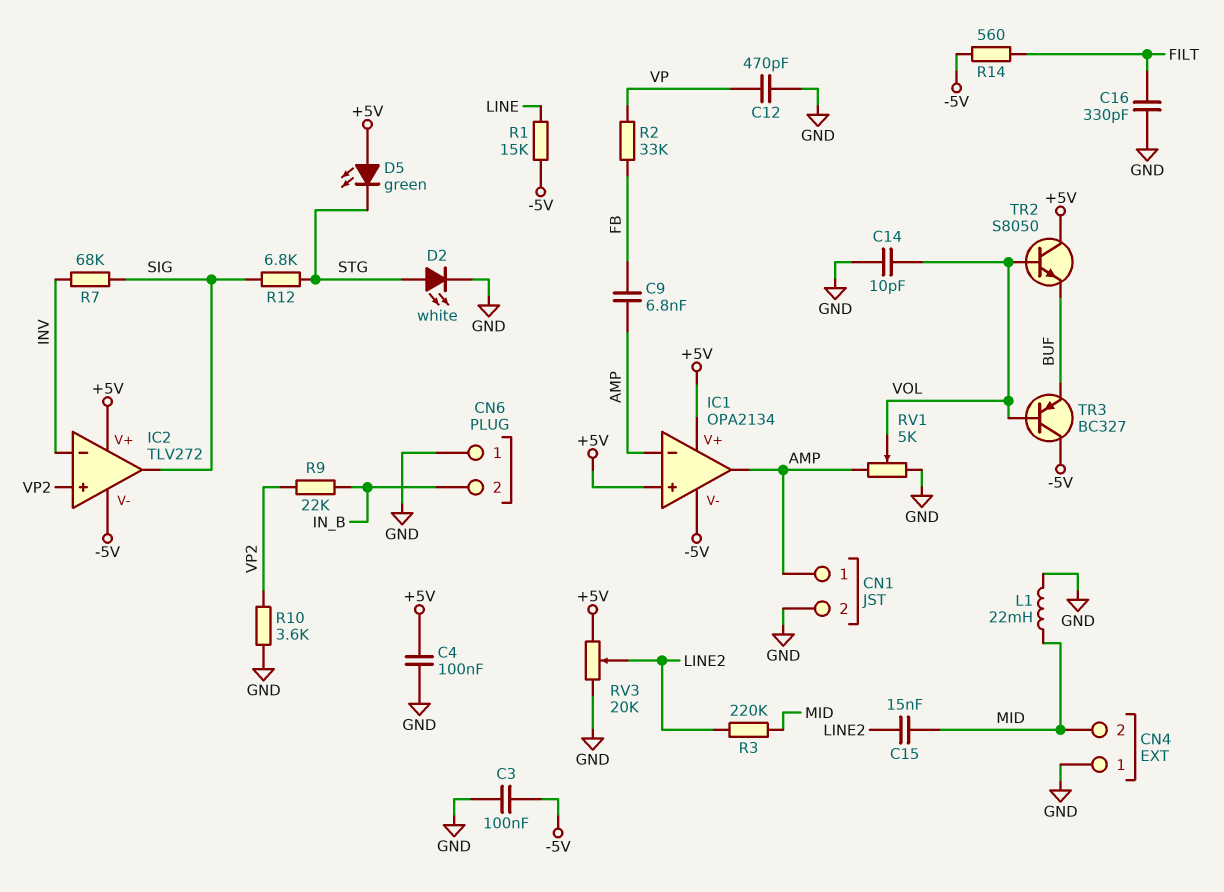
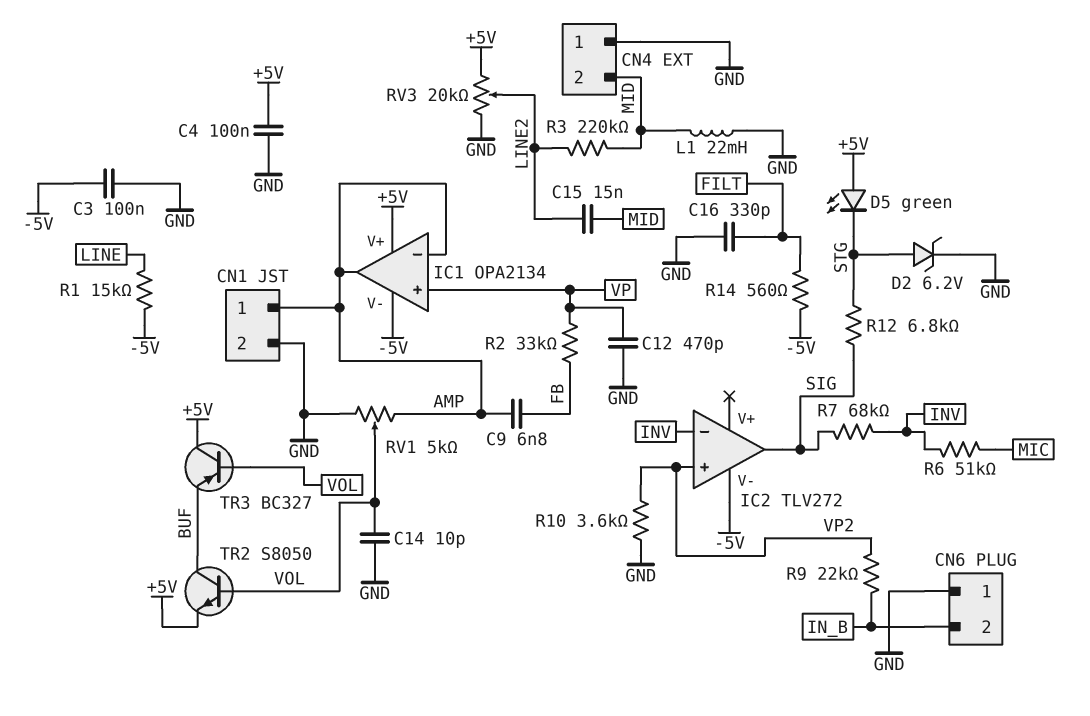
D2: LED white (A STG, K GND) -> zener 6.2V (A STG, K GND)
IC1 pin in+: +5V -> VP
IC2 pin V+: +5V -> none
R6: none -> 51k (INV, MIC)
TR2: NPN S8050 (B VOL, C +5V, E BUF) -> NPN S8050 (B VOL, C BUF, E +5V)
TR3: PNP BC327 (B VOL, C -5V, E BUF) -> PNP BC327 (B VOL, C +5V, E BUF)

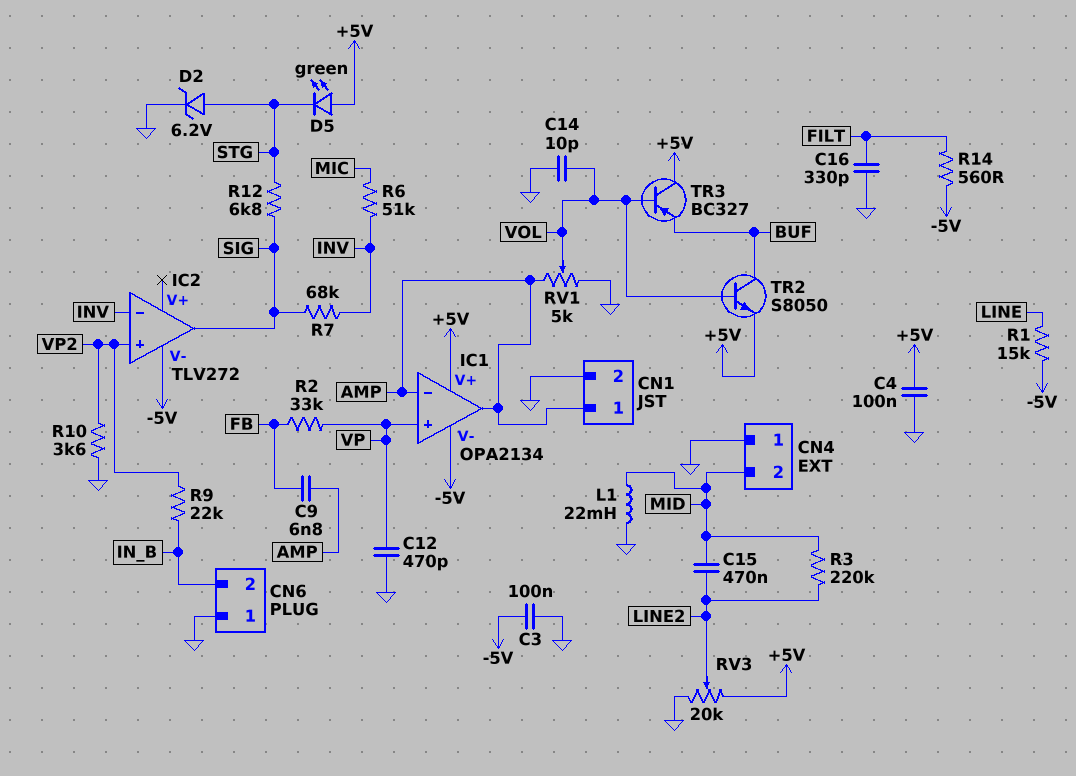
C15: 15nF (LINE2, MID) -> 470nF (LINE2, MID)

